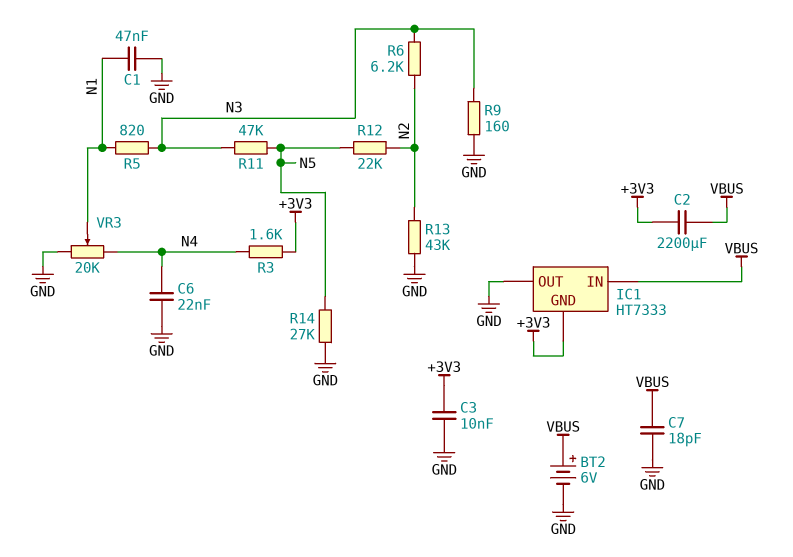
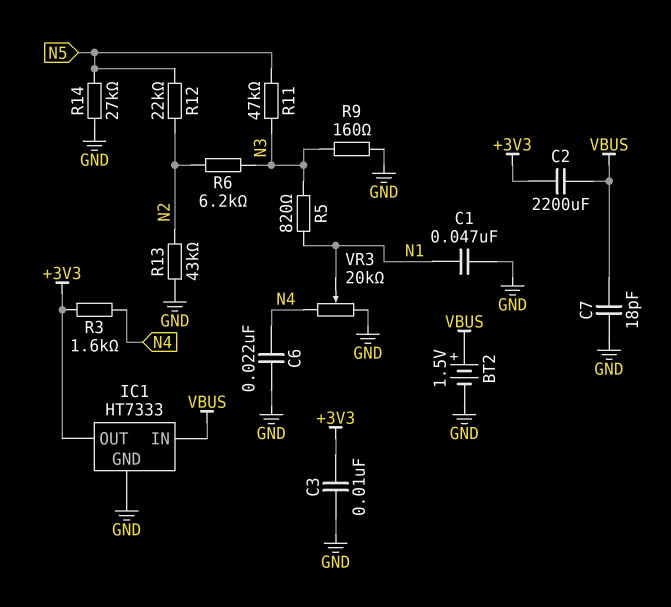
BT2: 6V (plus VBUS, minus GND) -> 1.5V (plus VBUS, minus GND)
IC1 pin GND: +3V3 -> GND
IC1 pin OUT: GND -> +3V3

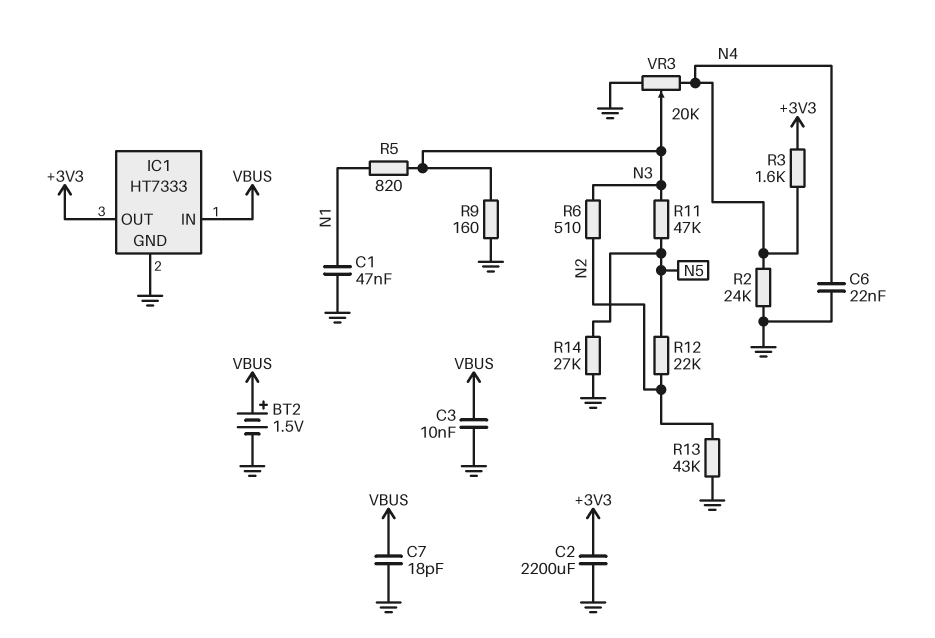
C2: 2200uF (+3V3, VBUS) -> 2200uF (+3V3, GND)
C3: 10nF (+3V3, GND) -> 10nF (GND, VBUS)
R2: none -> 24k (GND, N4)
R6: 6.2k (N2, N3) -> 510 (N2, N3)
VR3: 20k (GND, N4, wiper N1) -> 20k (GND, N4, wiper N3)

